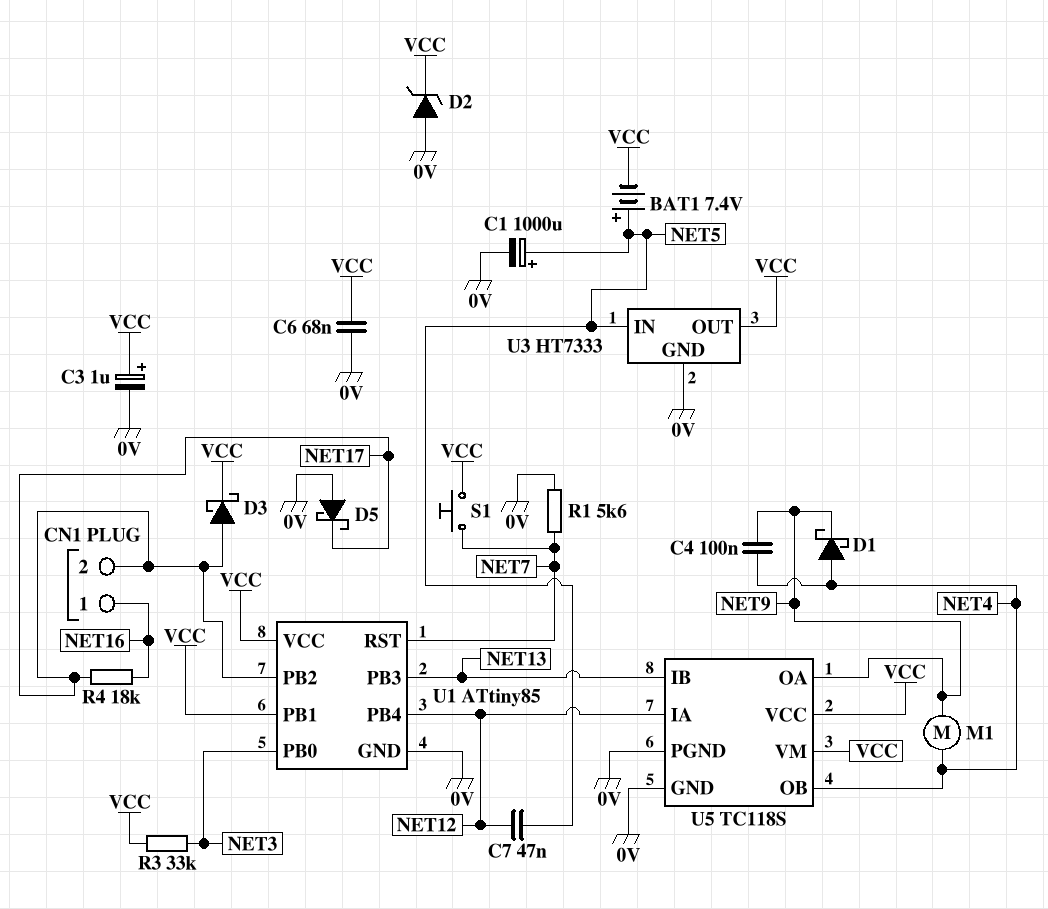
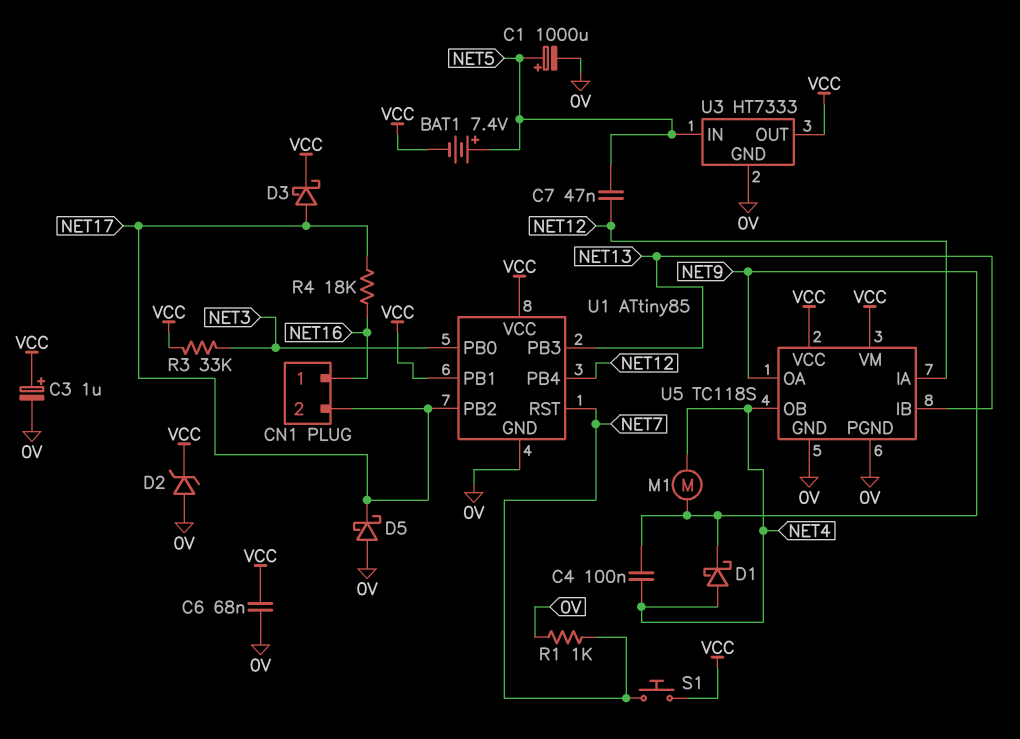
R1: 5.6k (0V, NET7) -> 1k (0V, NET7)

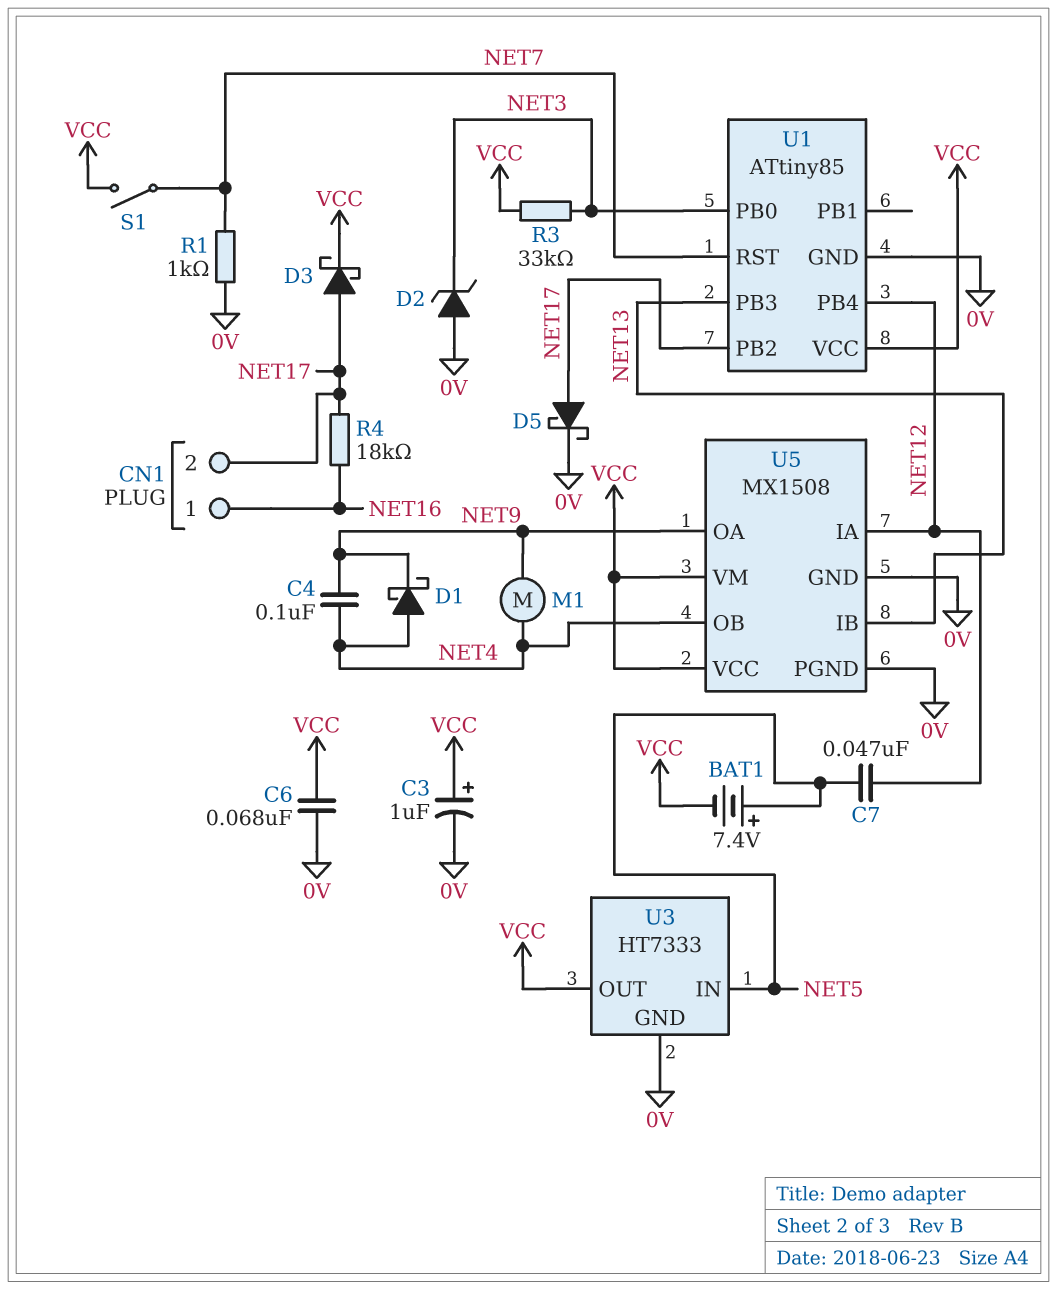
C1: 1000uF (plus NET5, minus 0V) -> none
D2: zener (A 0V, K VCC) -> zener (A 0V, K NET3)
D5: schottky (A 0V, K NET17) -> schottky (A NET17, K 0V)
S1: button (NET7, VCC) -> switch (NET7, VCC)
U1 pin PB1: VCC -> none
U5: TC118S -> MX1508

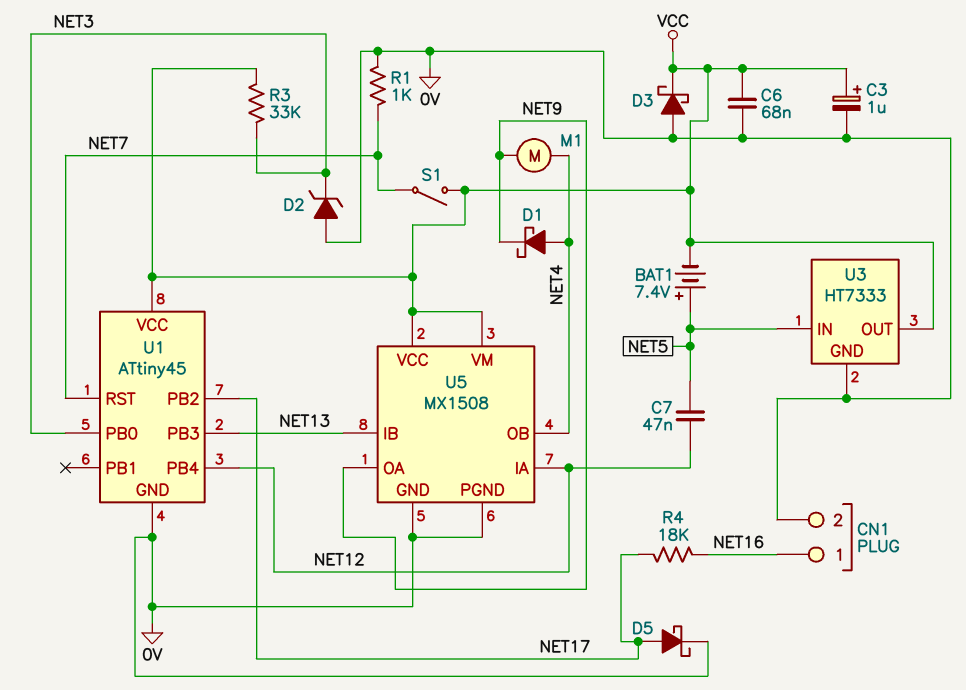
C4: 100nF (NET4, NET9) -> none
CN1 pin 2: NET17 -> 0V
D3: schottky (A NET17, K VCC) -> schottky (A 0V, K VCC)
U1: ATtiny85 -> ATtiny45

